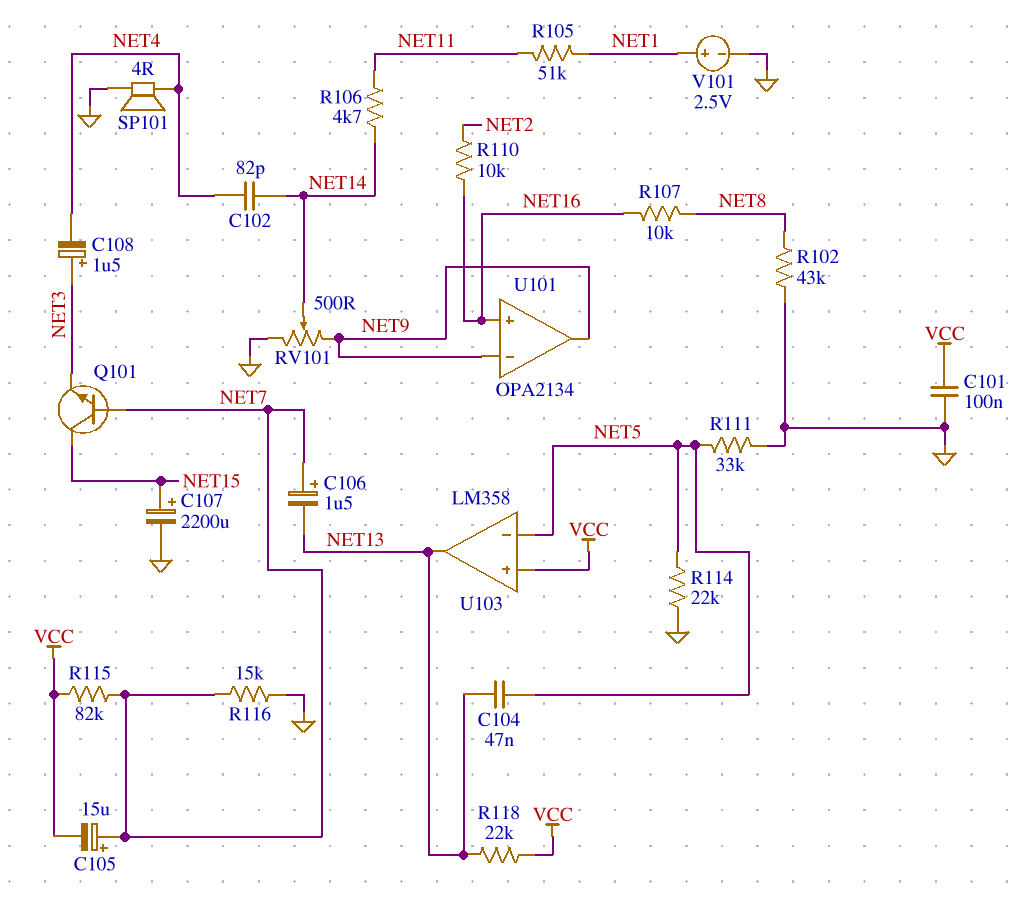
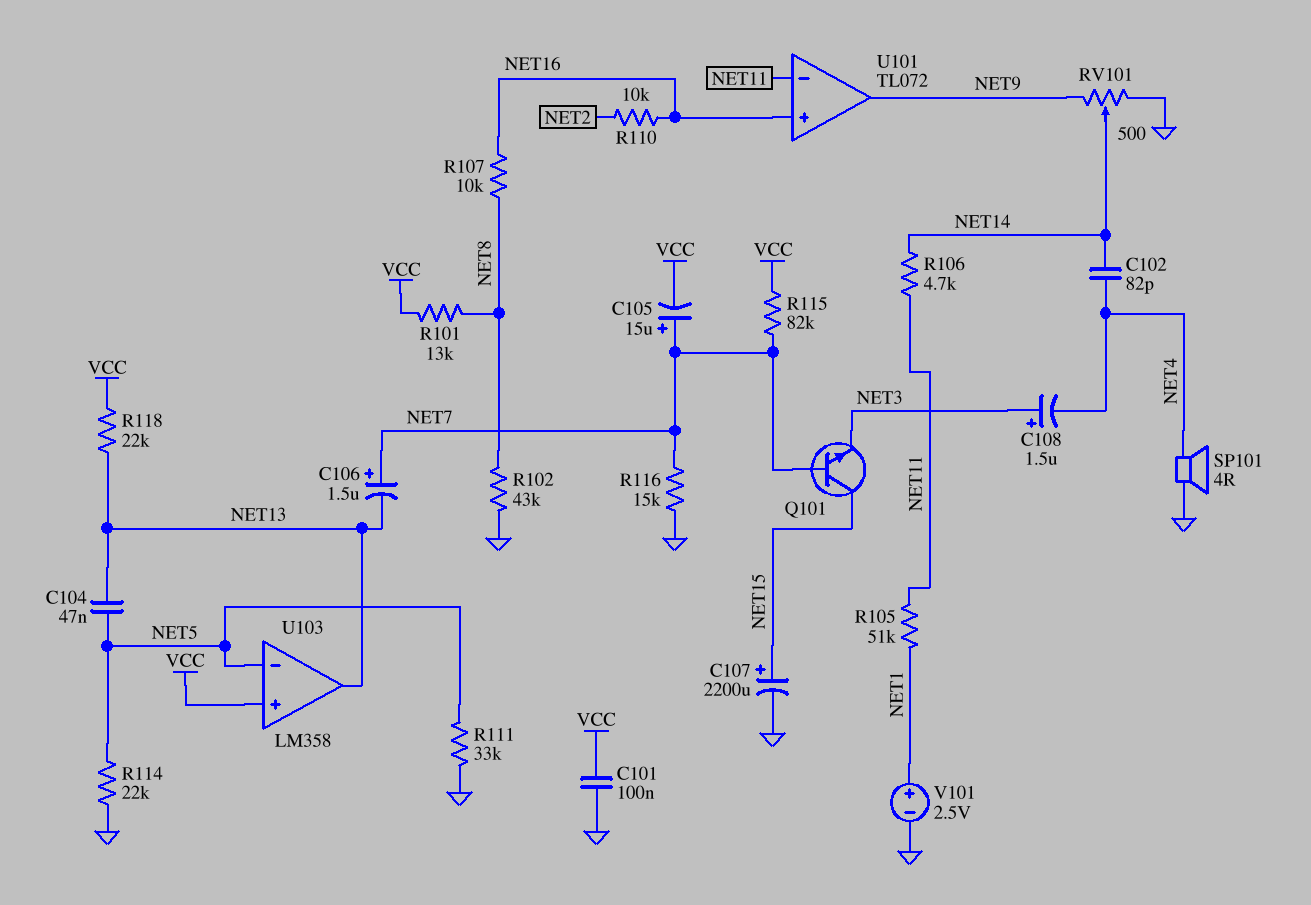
R101: none -> 13k (NET8, VCC)
U101: OPA2134 -> TL072
U101 pin in-: NET9 -> NET11

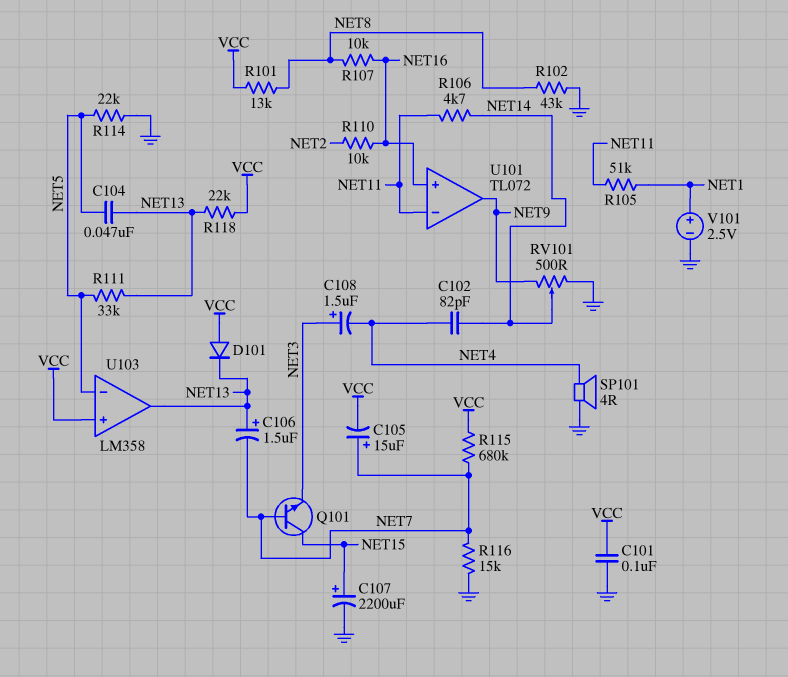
C106: 1.5uF (plus NET7, minus NET13) -> 1.5uF (plus NET13, minus NET7)
D101: none -> diode (A VCC, K NET13)
R111: 33k (GND, NET5) -> 33k (NET5, NET13)
R115: 82k (NET7, VCC) -> 680k (NET7, VCC)

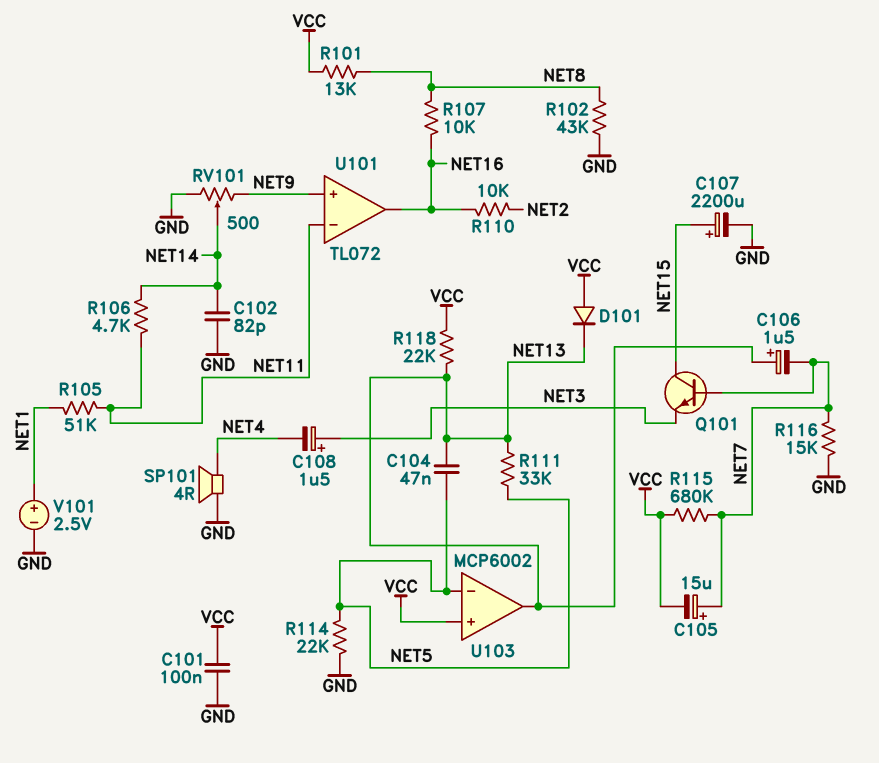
C102: 82pF (NET4, NET14) -> 82pF (GND, NET14)
U101 pin in+: NET16 -> NET9
U101 pin out: NET9 -> NET16
U103: LM358 -> MCP6002

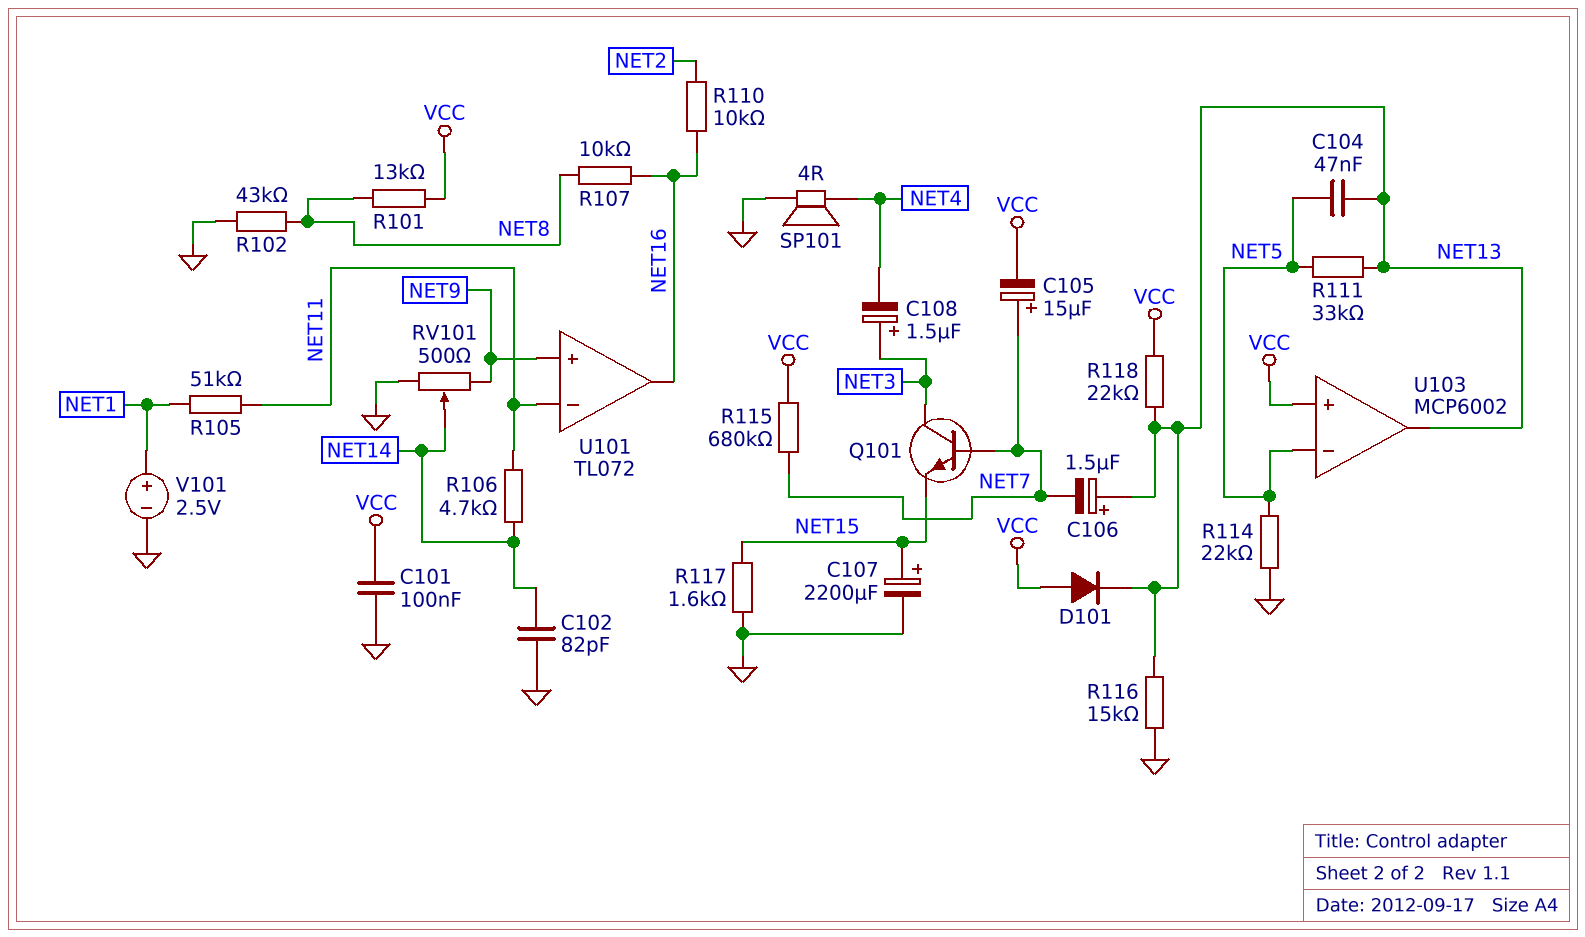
Q101: NPN (B NET7, C NET15, E NET3) -> NPN (B NET7, C NET3, E NET15)
R116: 15k (GND, NET7) -> 15k (GND, NET13)
R117: none -> 1.6k (GND, NET15)

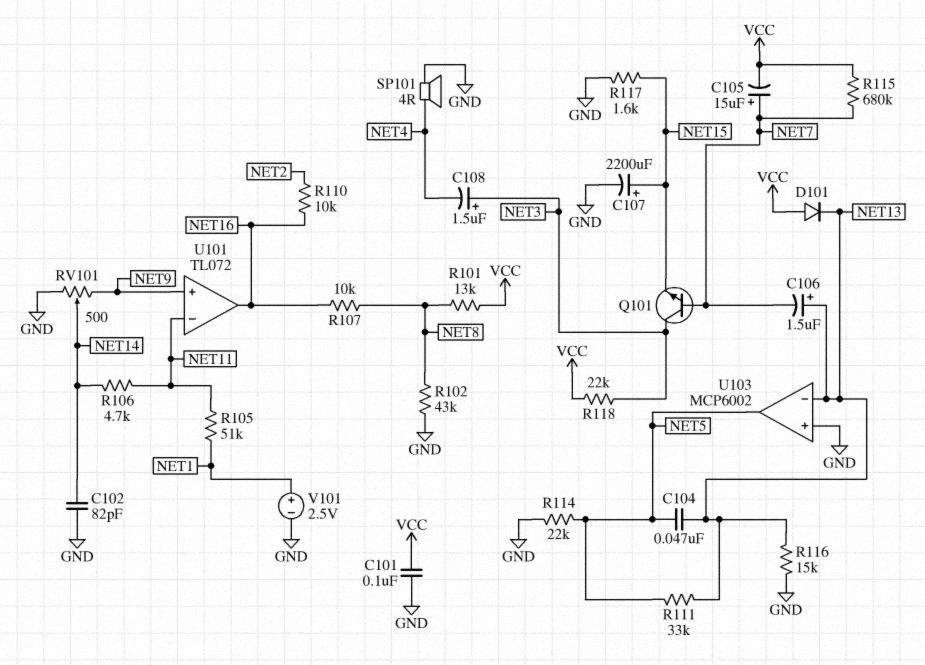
R118: 22k (NET13, VCC) -> 22k (NET3, VCC)
U103 pin in+: VCC -> GND
U103 pin in-: NET5 -> NET13
U103 pin out: NET13 -> NET5

